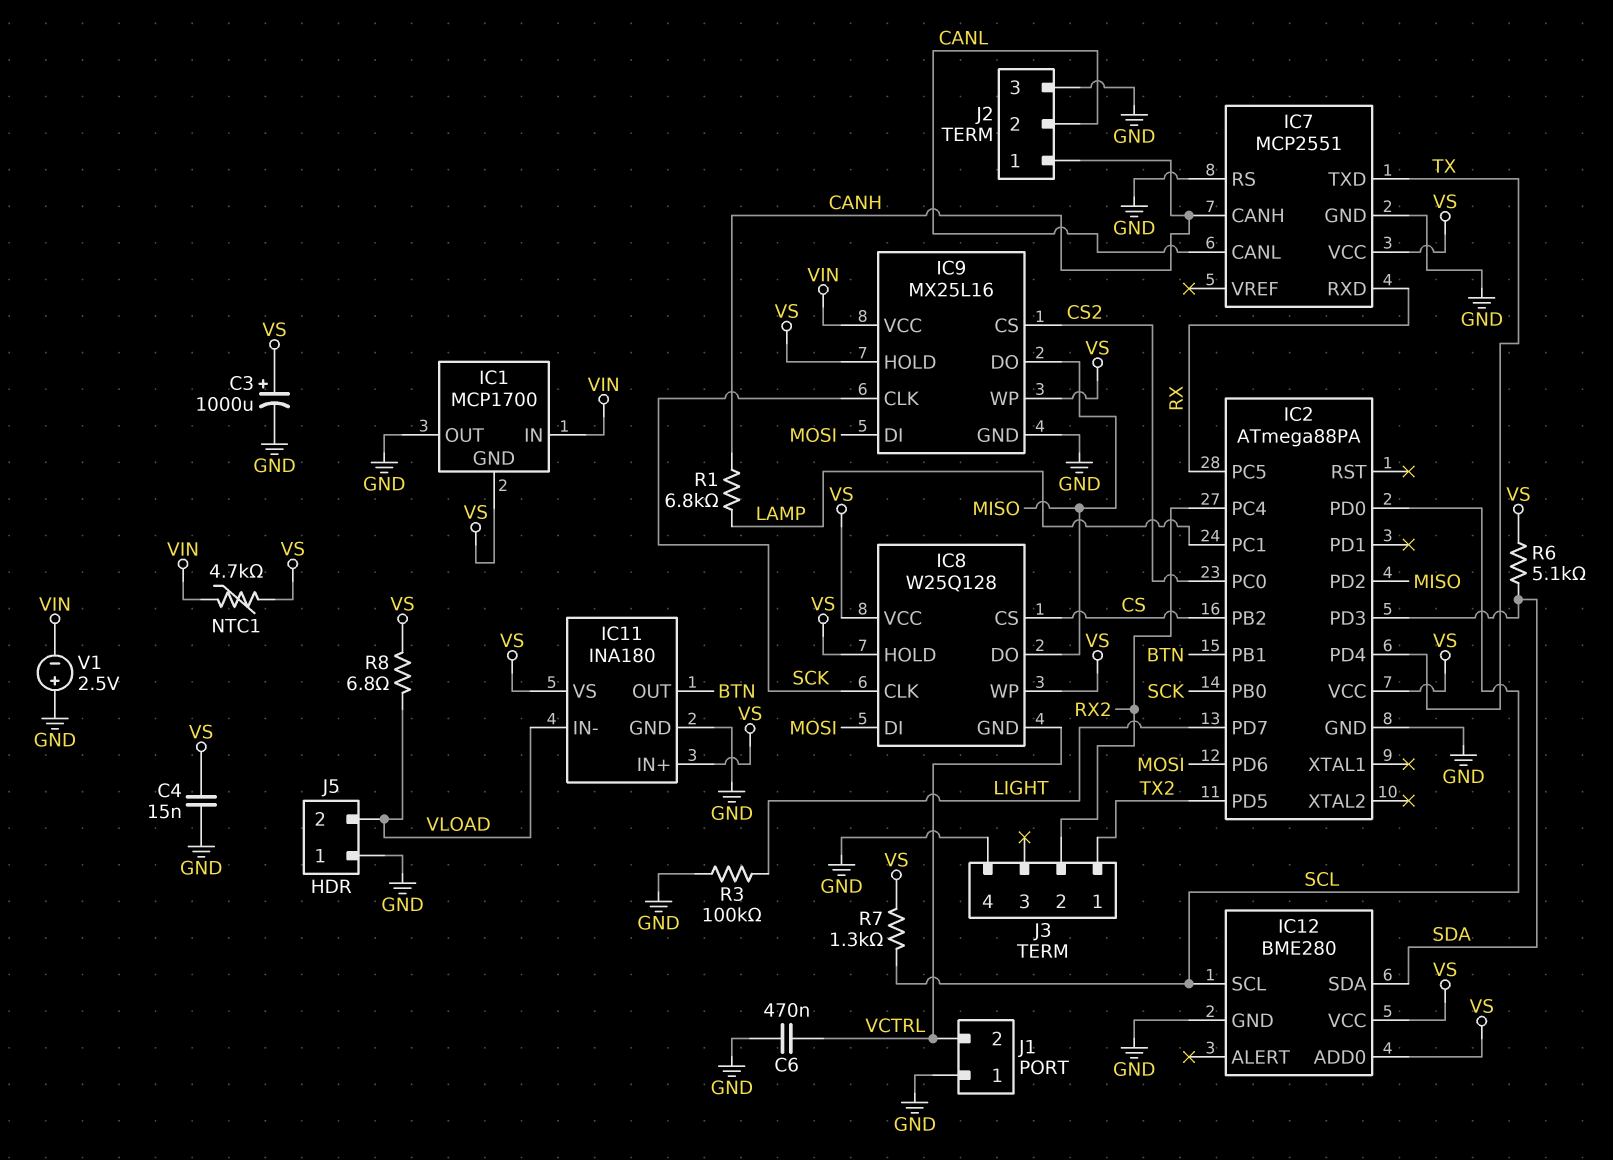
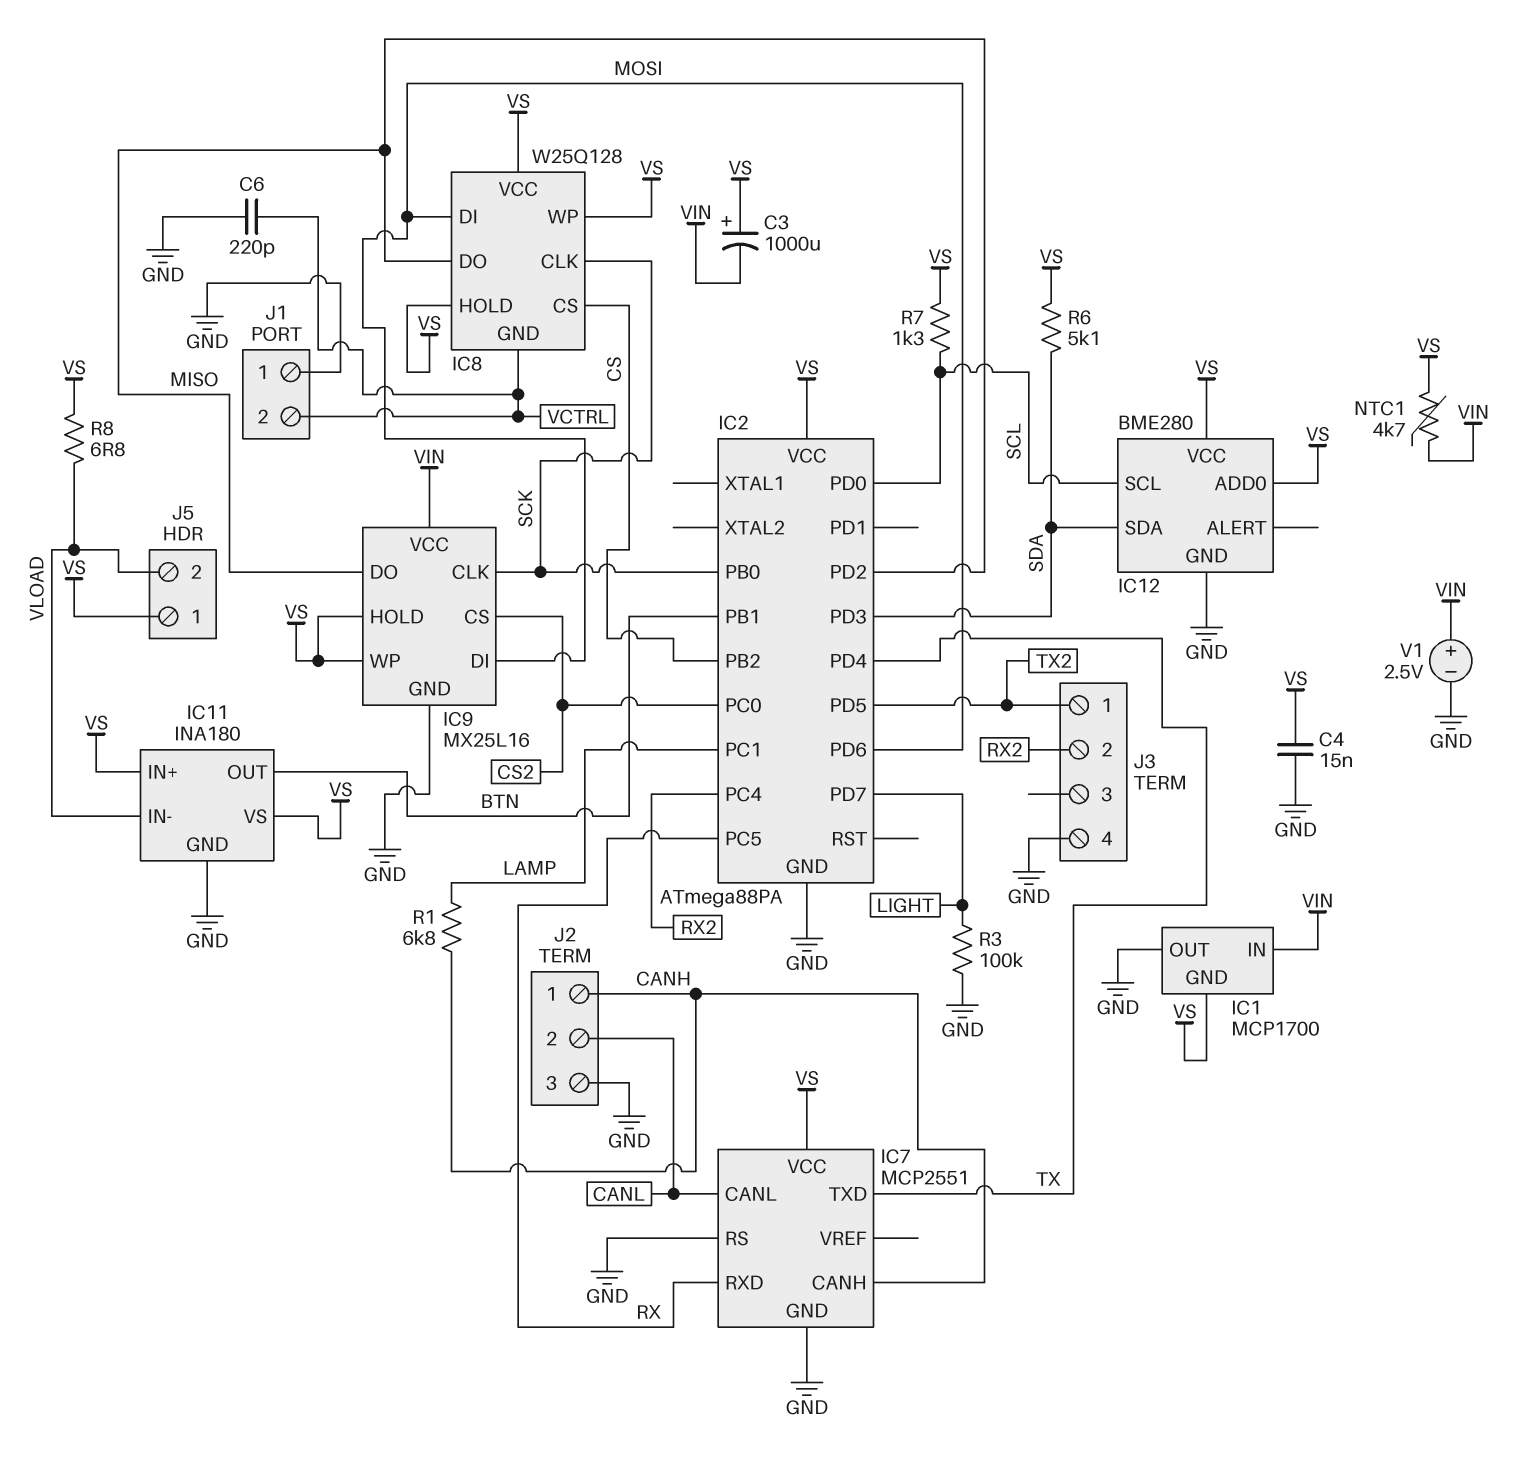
C3: 1000uF (plus VS, minus GND) -> 1000uF (plus VS, minus VIN)
C6: 470nF (GND, VCTRL) -> 220pF (GND, VCTRL)
J5 pin 1: GND -> VS
V1: 2.5V (plus GND, minus VIN) -> 2.5V (plus VIN, minus GND)

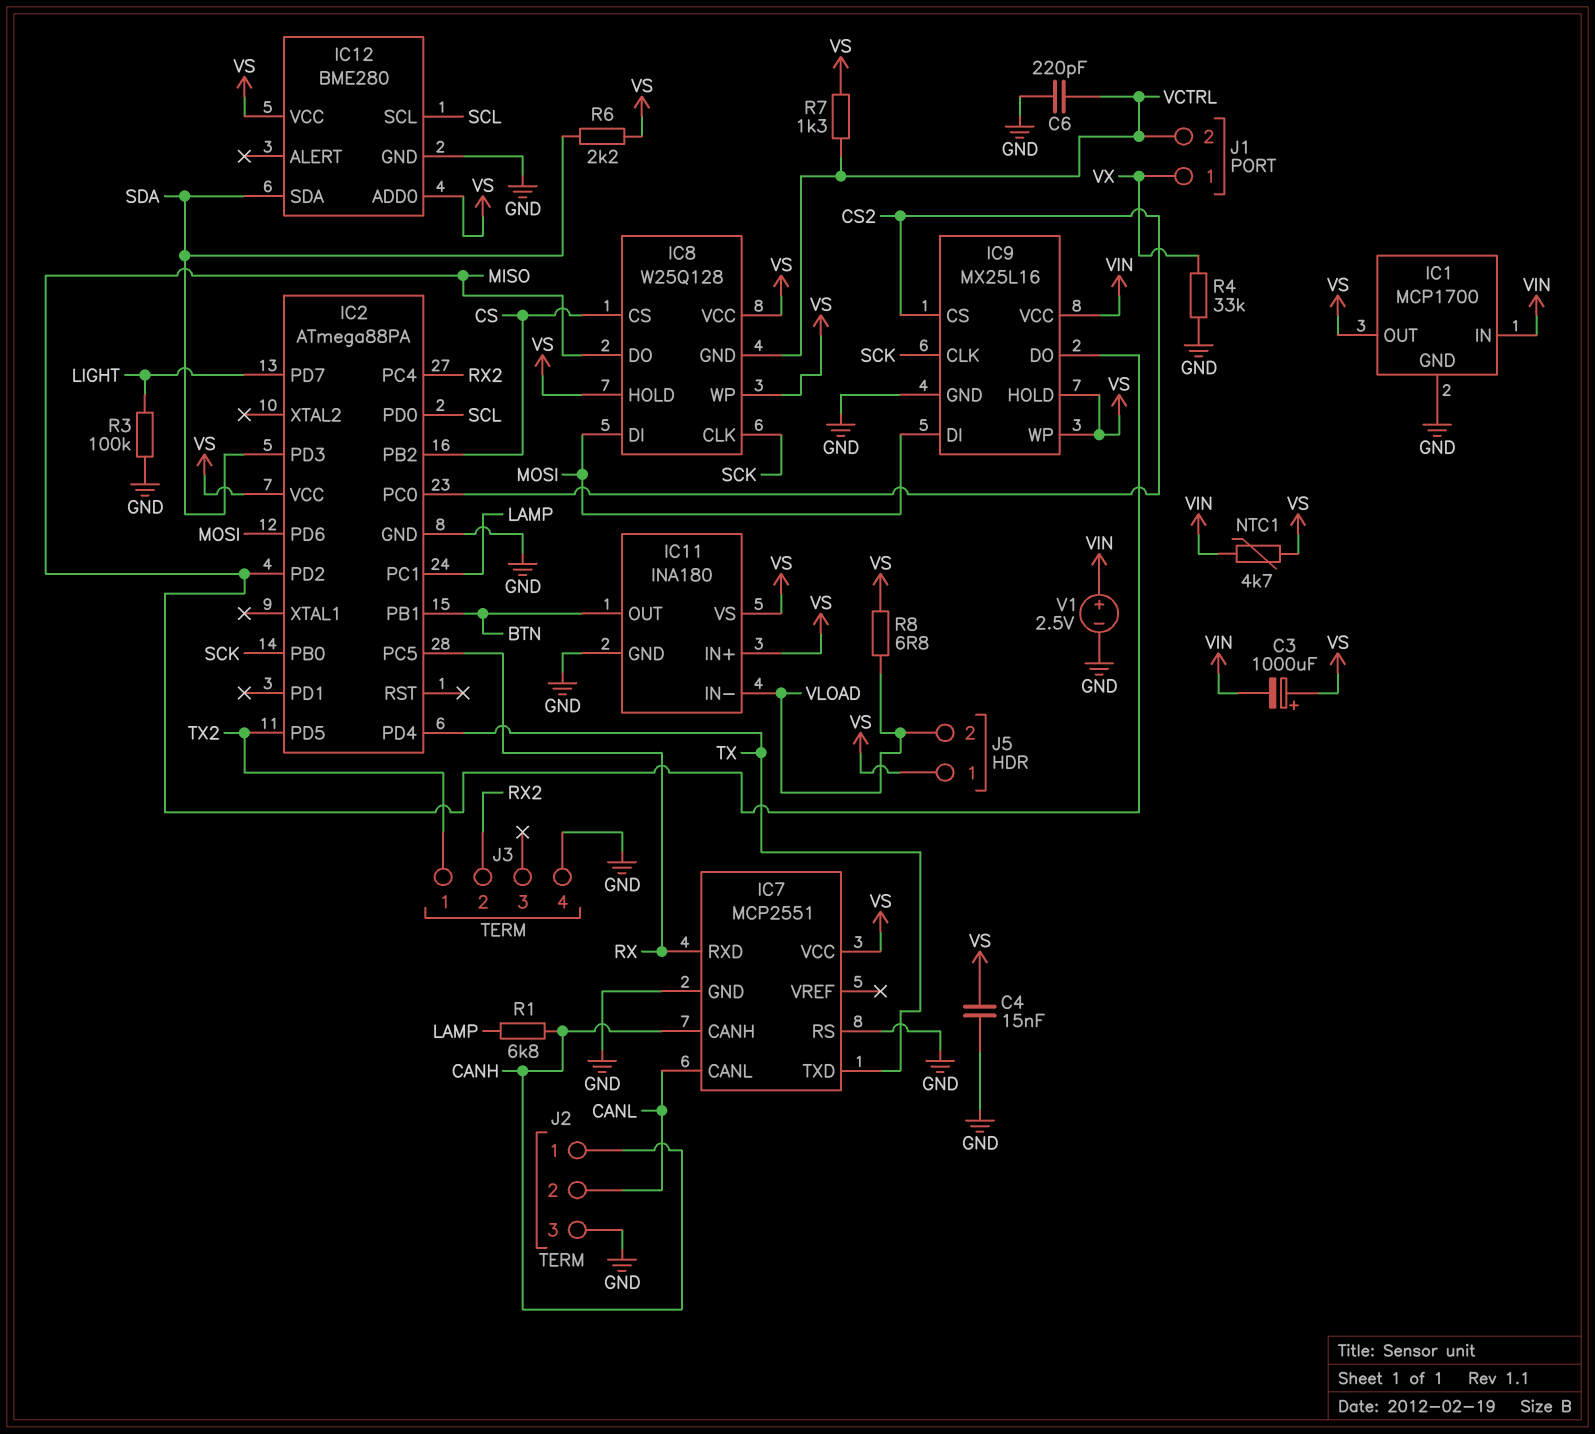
IC1 pin GND: VS -> GND
IC1 pin OUT: GND -> VS
J1 pin 1: GND -> VX
R4: none -> 33k (GND, VX)
R6: 5.1k (SDA, VS) -> 2.2k (SDA, VS)
R7: 1.3k (SCL, VS) -> 1.3k (VCTRL, VS)

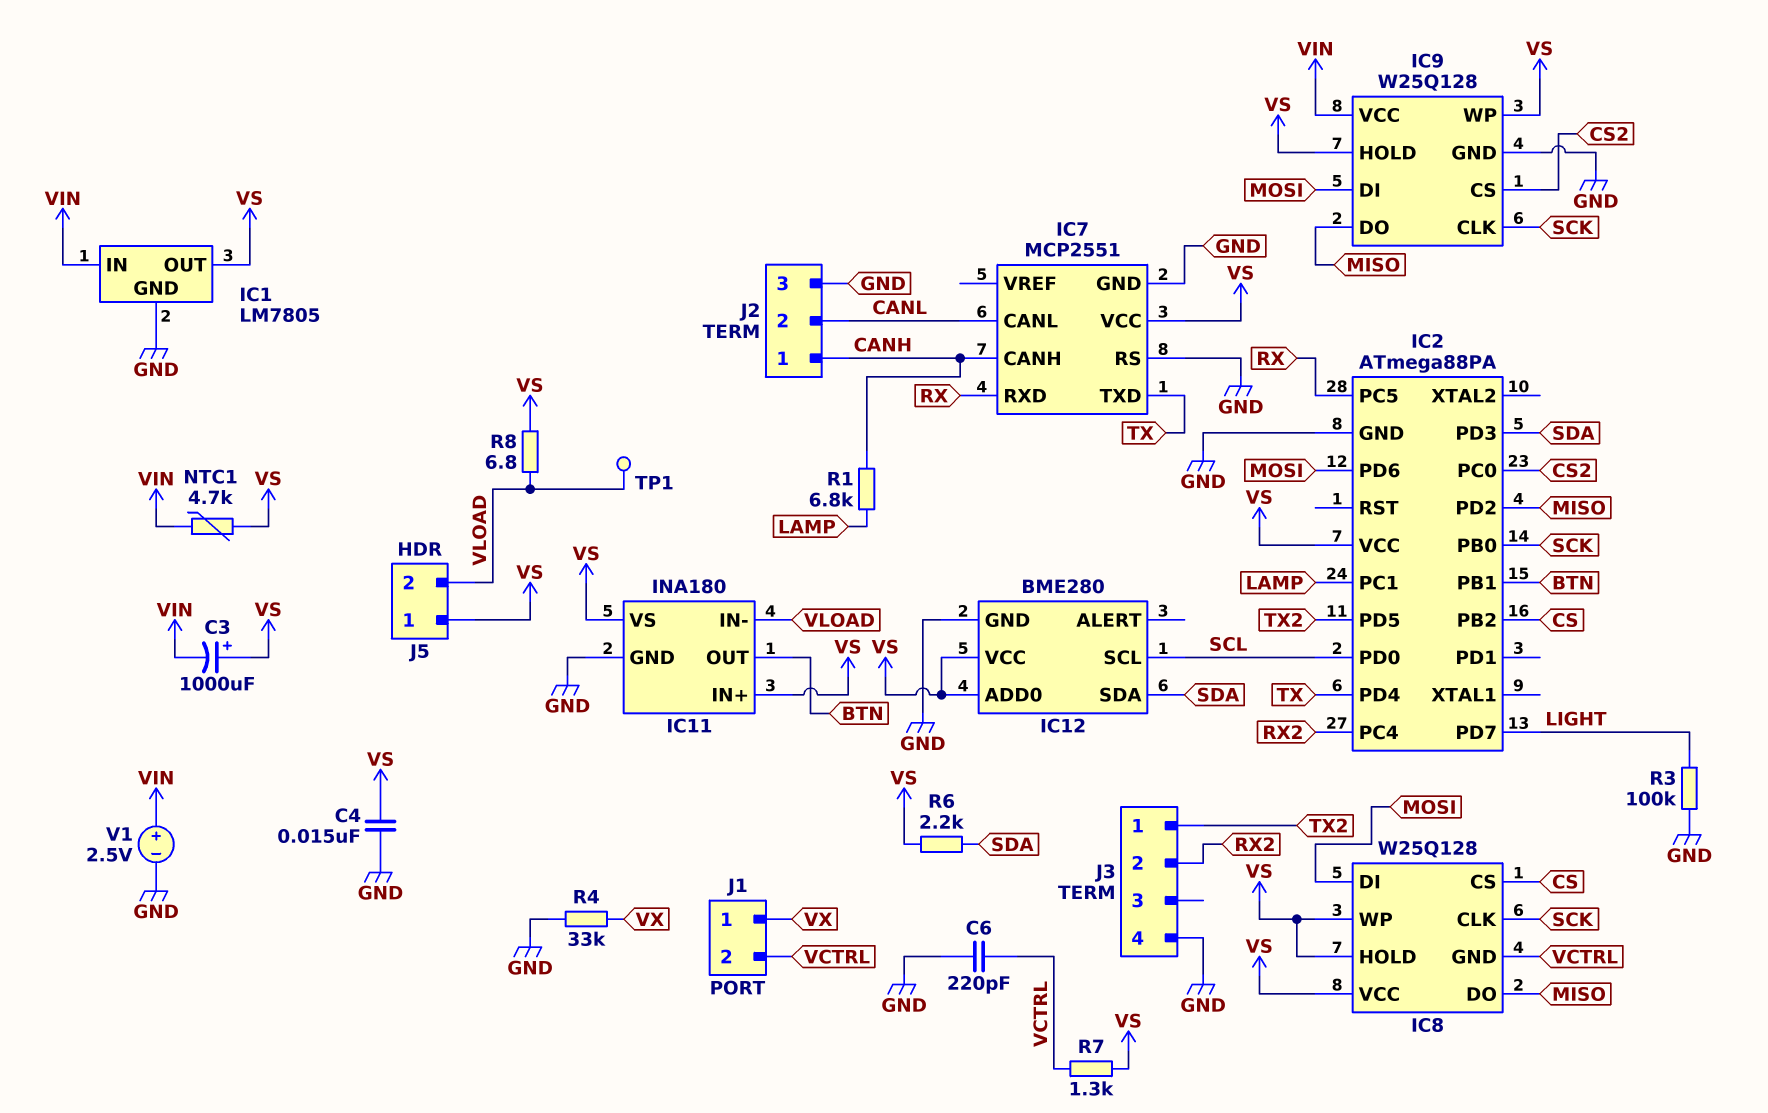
IC1: MCP1700 -> LM7805
IC9: MX25L16 -> W25Q128
TP1: none -> test point (VLOAD)

